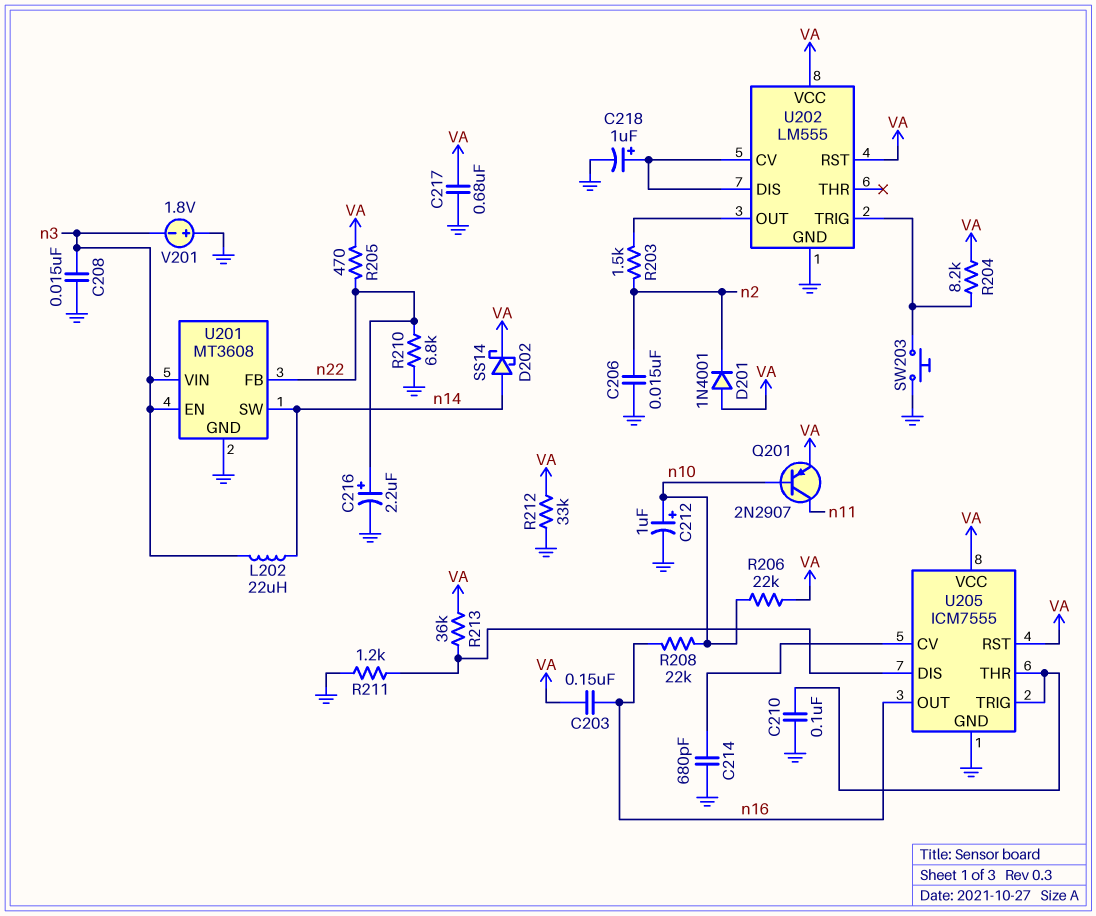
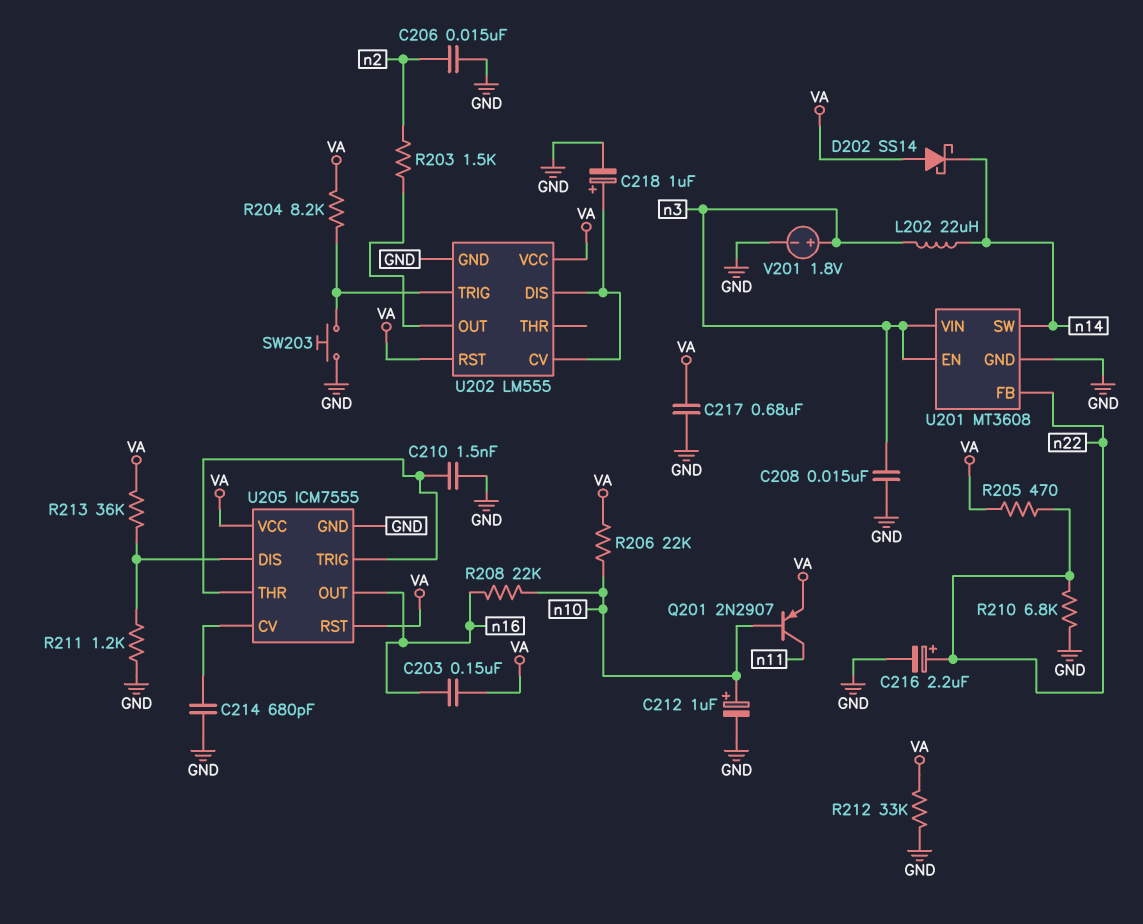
C210: 100nF (GND, U205/THR) -> 1.5nF (GND, U205/THR)
D201: diode 1N4001 (A VA, K n2) -> none
D202: schottky SS14 (A n14, K VA) -> schottky SS14 (A VA, K n14)
V201: 1.8V (plus GND, minus n3) -> 1.8V (plus n3, minus GND)

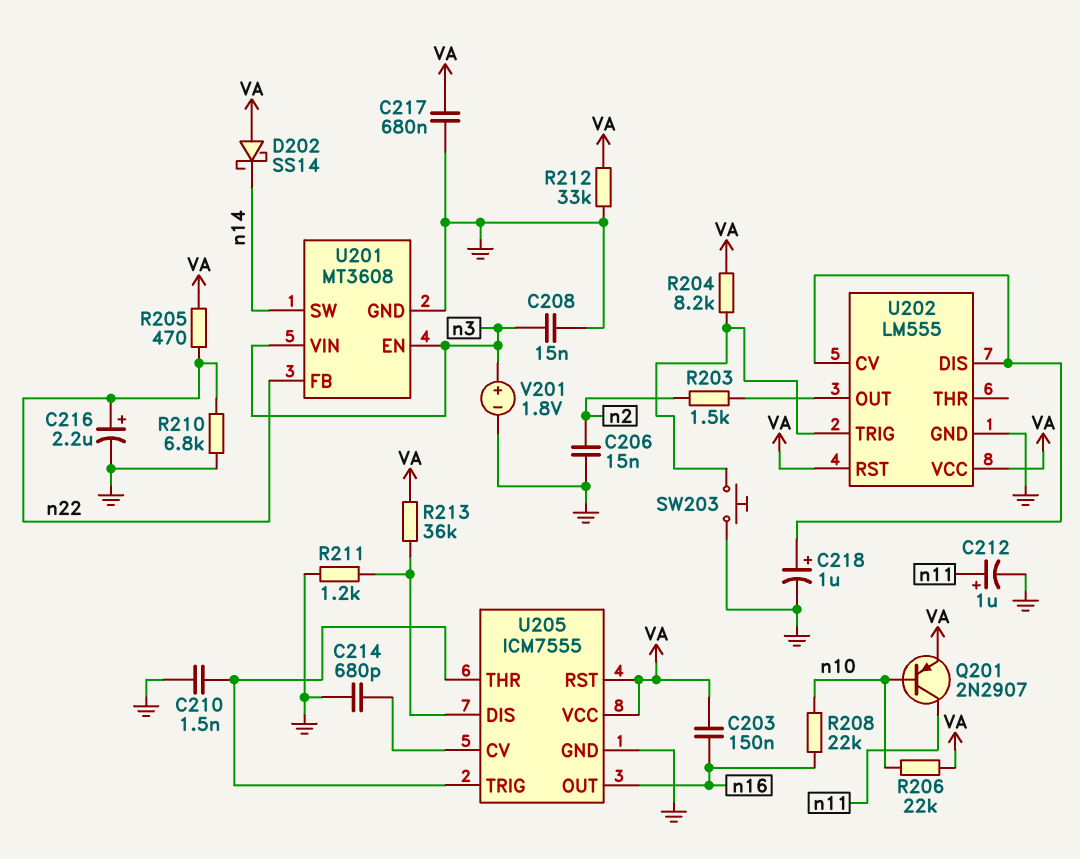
C212: 1uF (plus n10, minus GND) -> 1uF (plus n11, minus GND)
L202: 22uH (n3, n14) -> none

